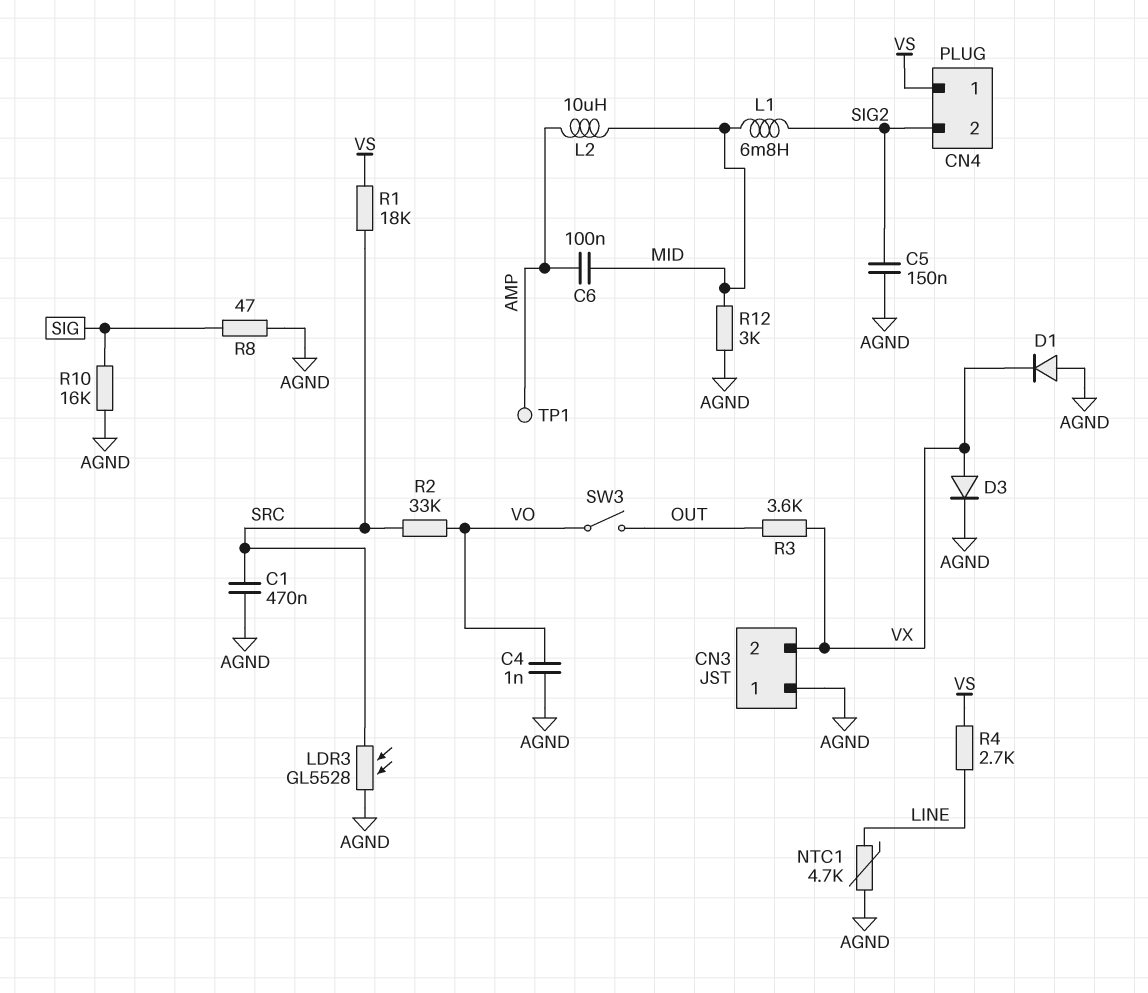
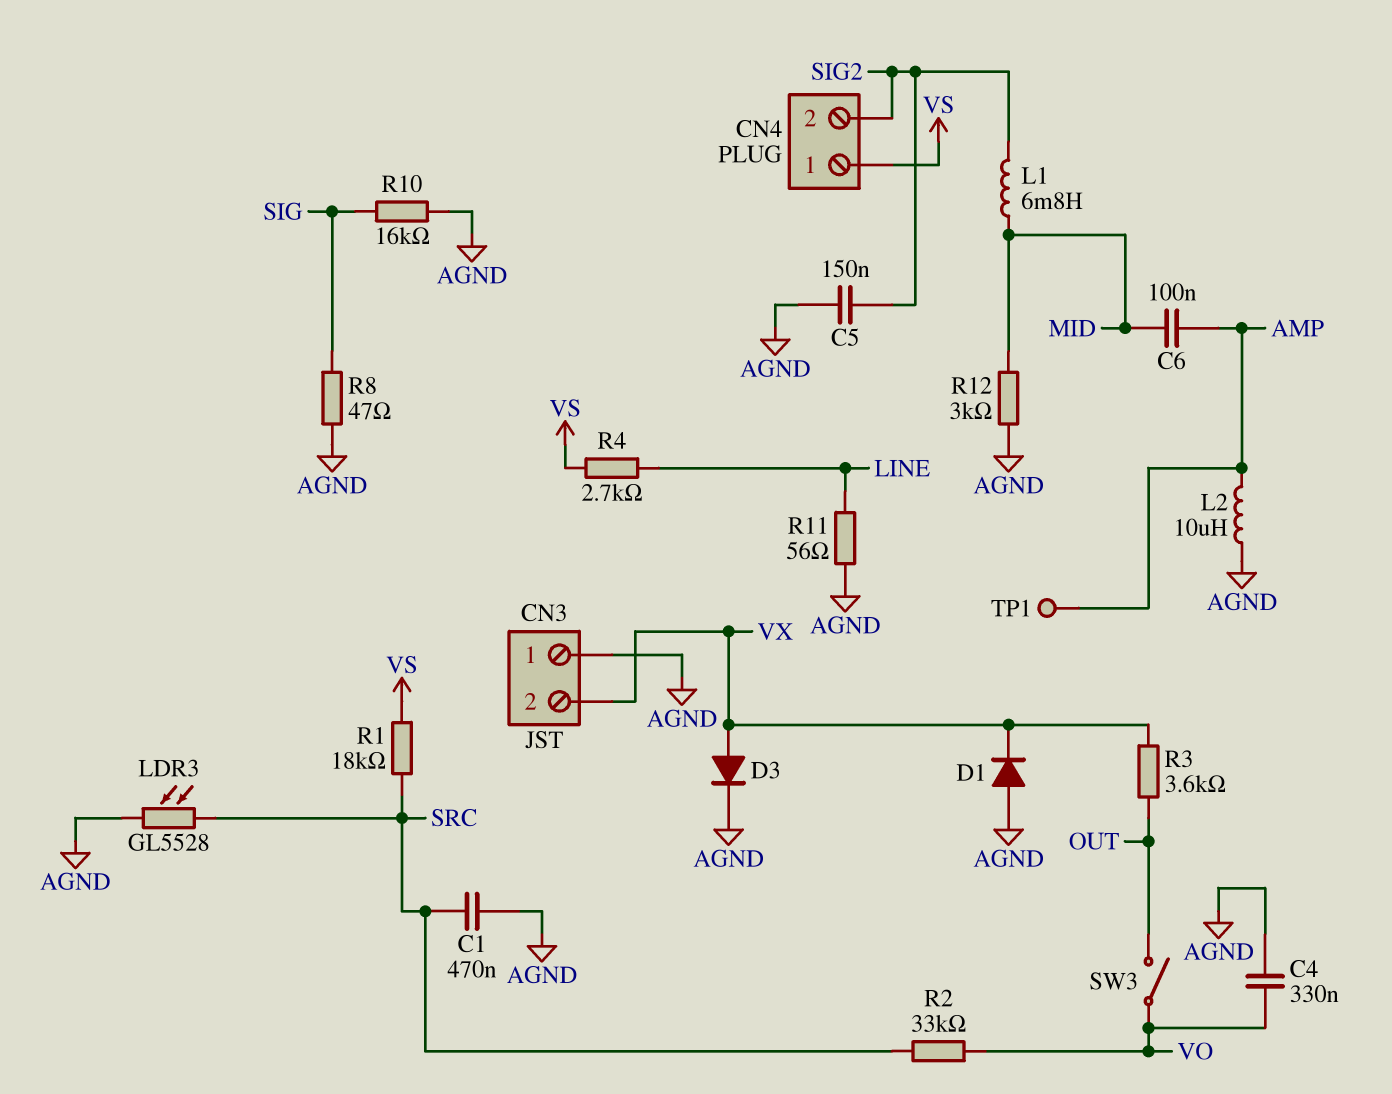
C4: 1nF (AGND, VO) -> 330nF (AGND, VO)
L2: 10uH (AMP, MID) -> 10uH (AGND, AMP)
NTC1: 4.7k (AGND, LINE) -> none
R11: none -> 56 (AGND, LINE)

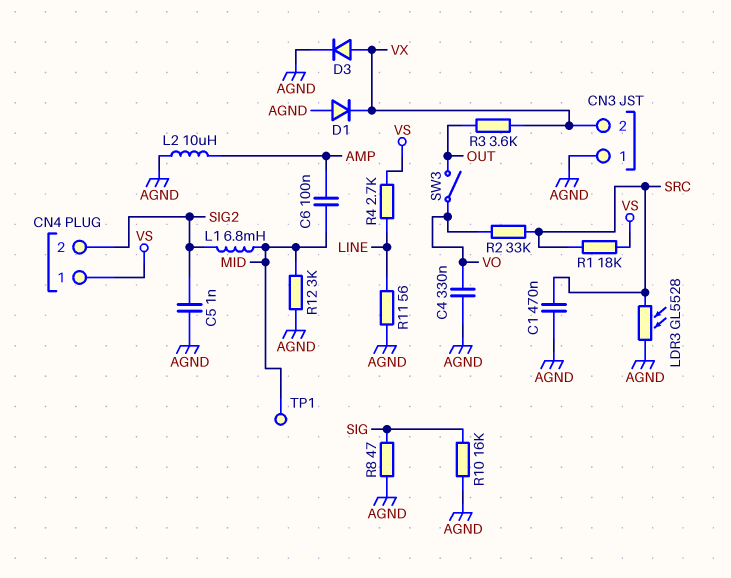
C5: 150nF (AGND, SIG2) -> 1nF (AGND, SIG2)
TP1: test point (AMP) -> test point (MID)

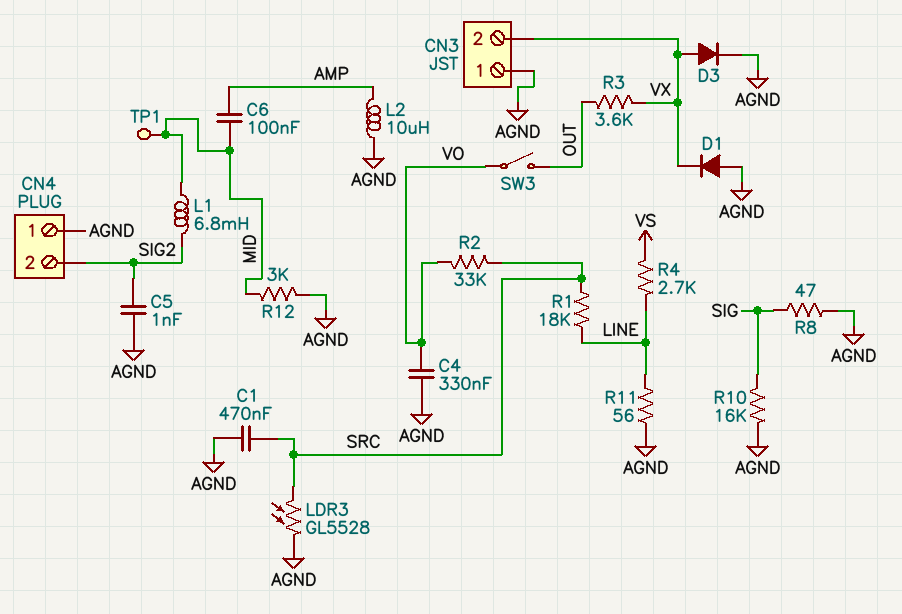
CN4 pin 1: VS -> AGND
R1: 18k (SRC, VS) -> 18k (LINE, SRC)

